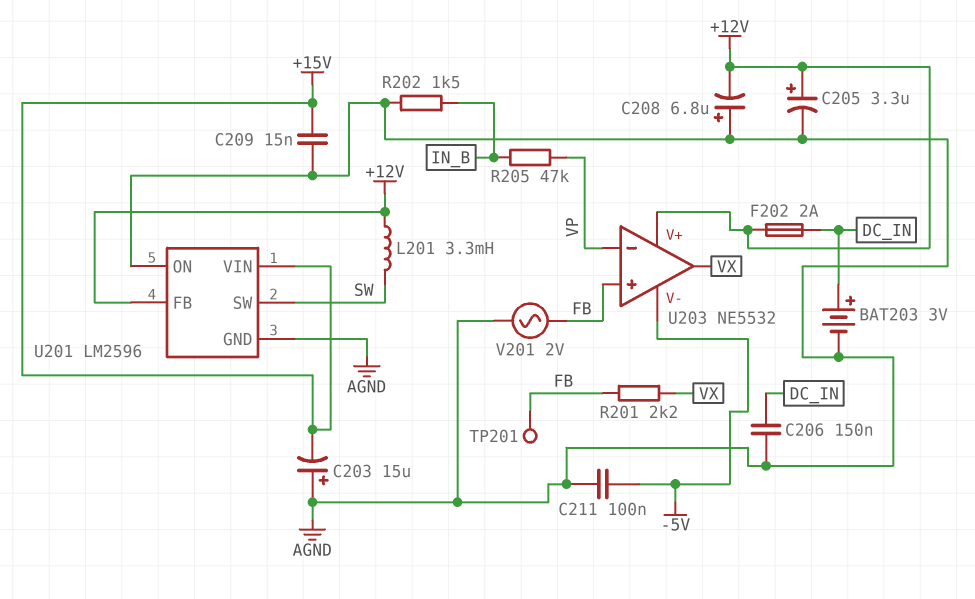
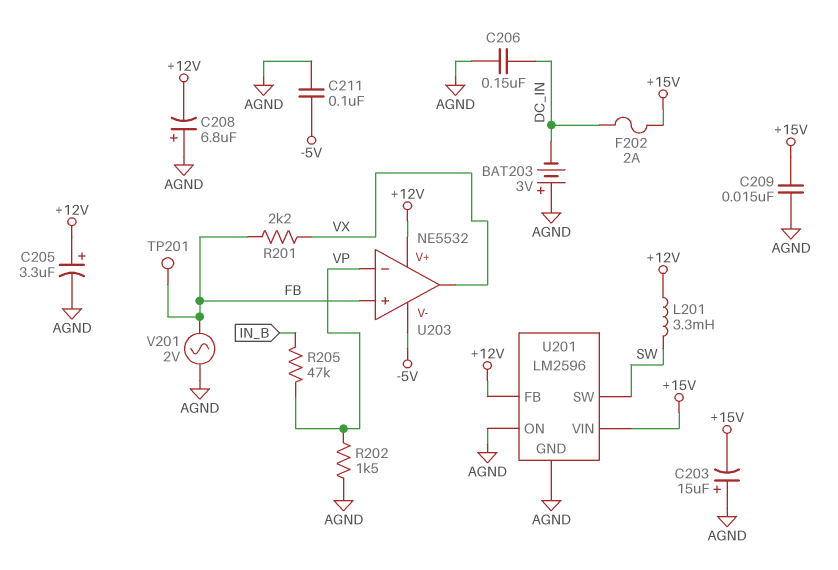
BAT203: 3V (plus DC_IN, minus AGND) -> 3V (plus AGND, minus DC_IN)
F202: 2A (+12V, DC_IN) -> 2A (+15V, DC_IN)
R202: 1.5k (AGND, IN_B) -> 1.5k (AGND, VP)

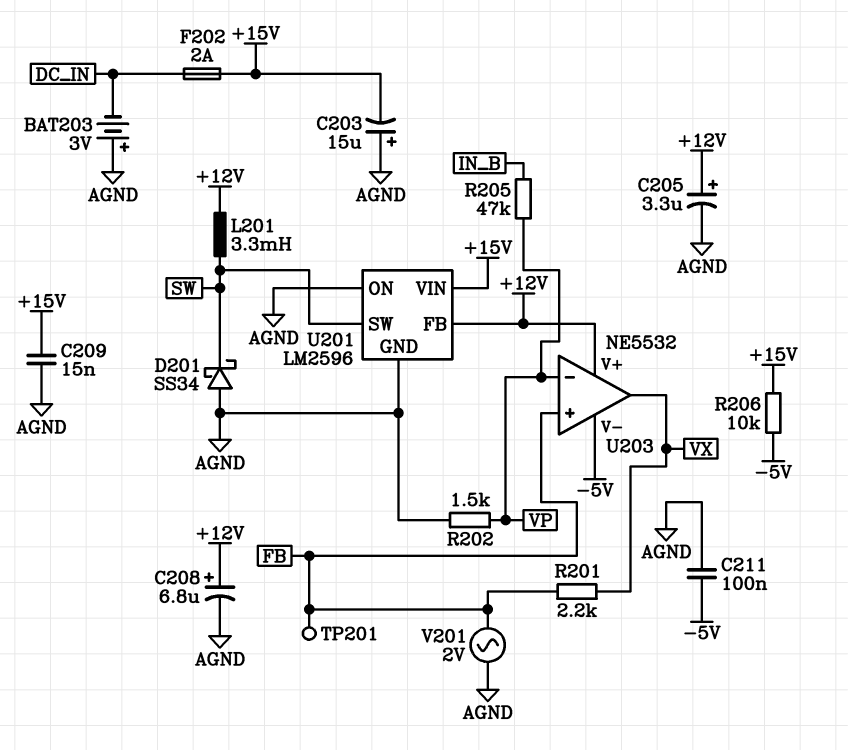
C206: 150nF (AGND, DC_IN) -> none
C208: 6.8uF (plus AGND, minus +12V) -> 6.8uF (plus +12V, minus AGND)
D201: none -> schottky SS34 (A AGND, K SW)
R206: none -> 10k (+15V, -5V)

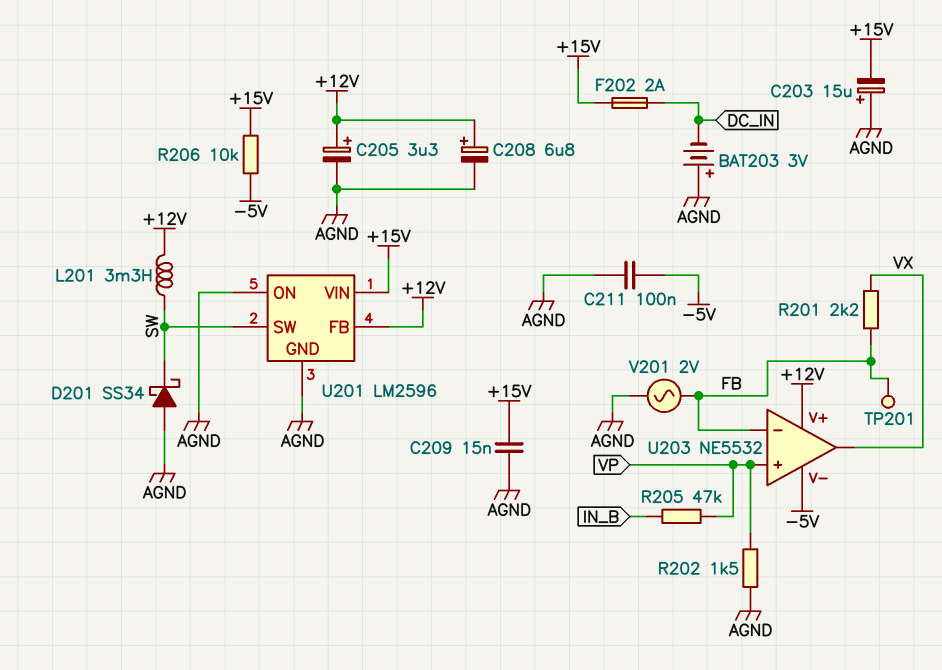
U203 pin in+: FB -> VP
U203 pin in-: VP -> FB

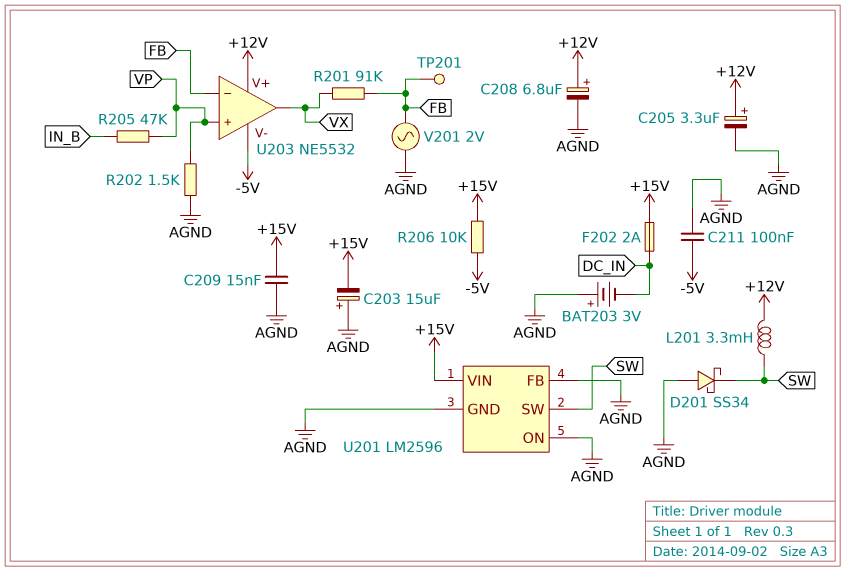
R201: 2.2k (FB, VX) -> 91k (FB, VX)
U201 pin FB: +12V -> AGND

